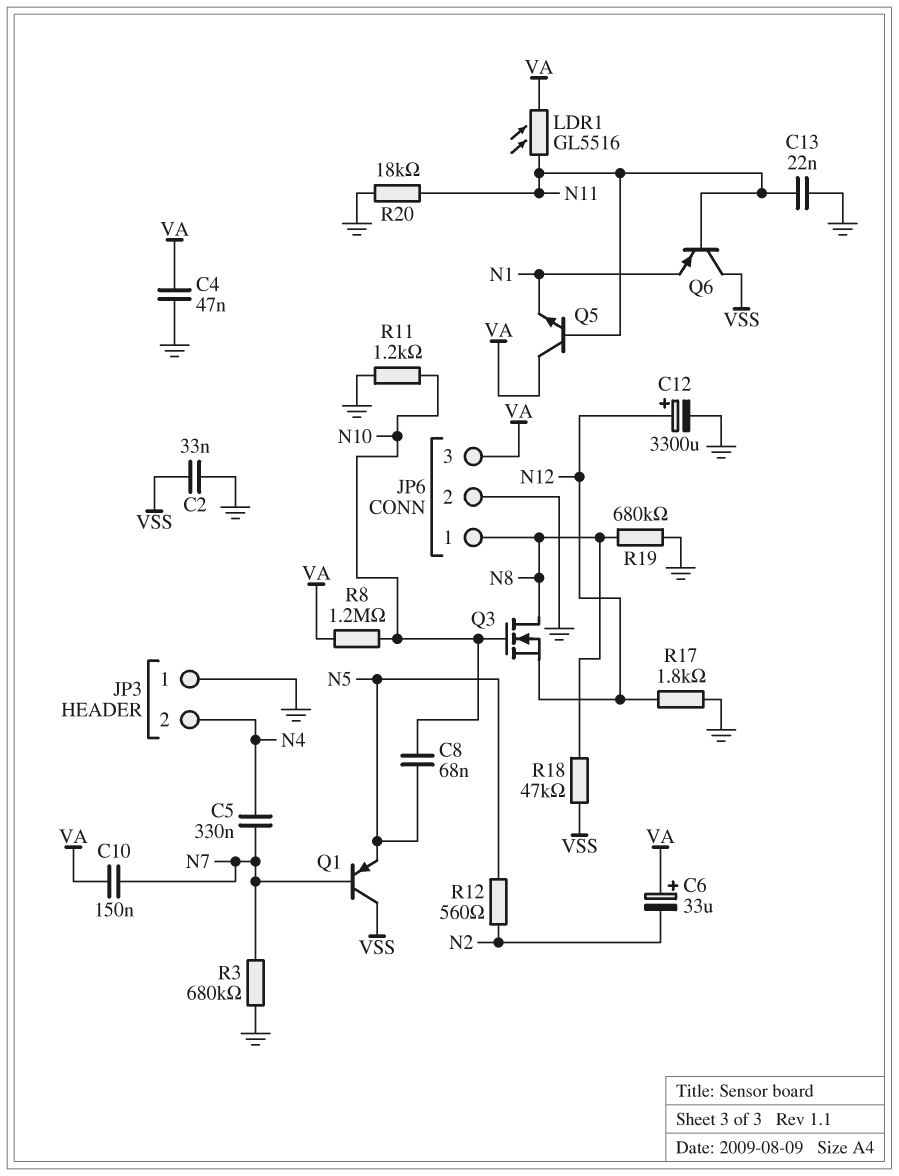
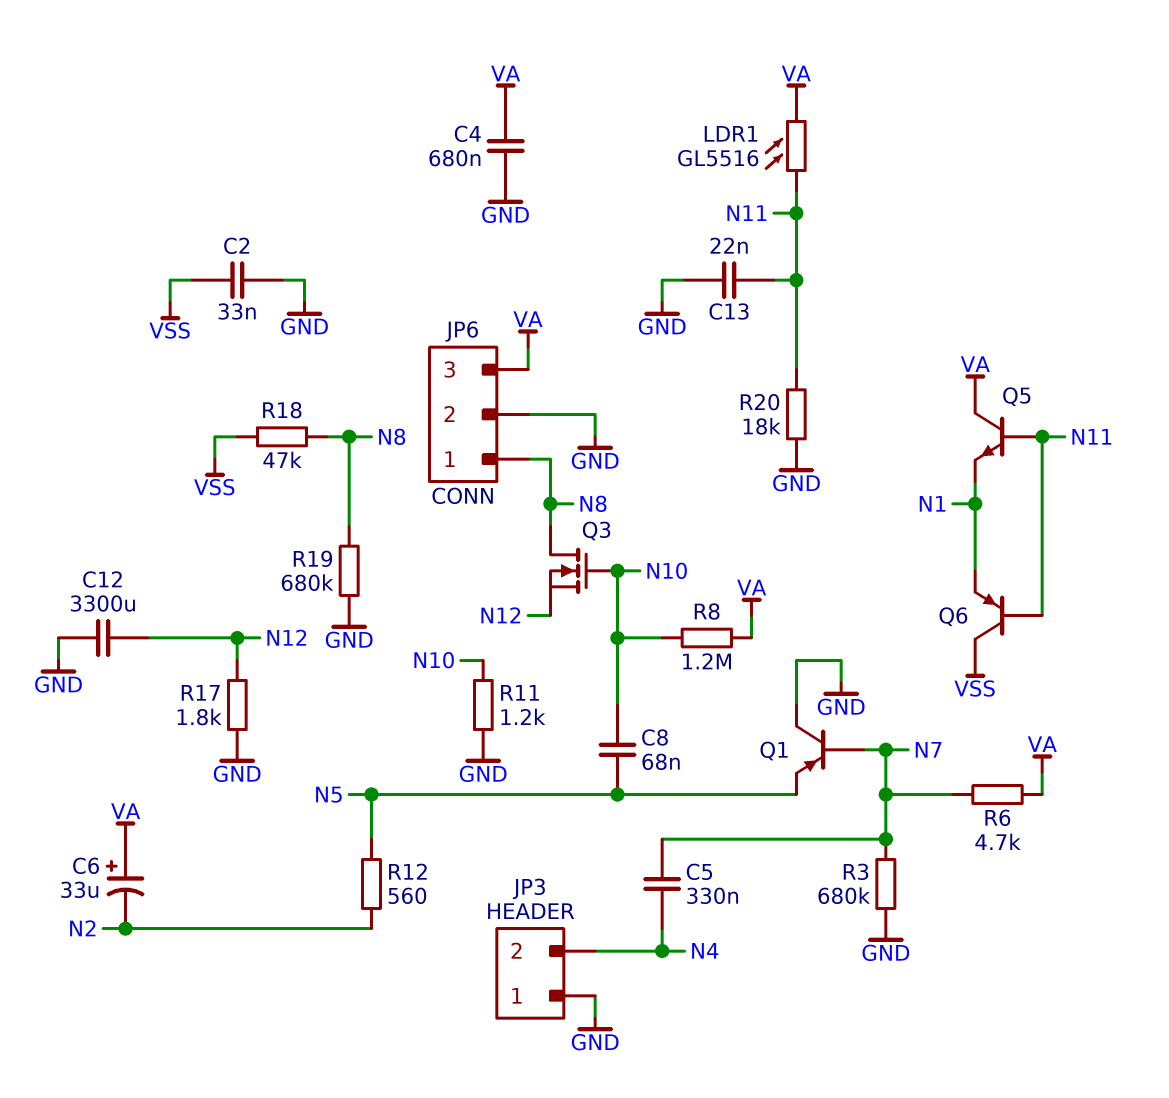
C4: 47nF (GND, VA) -> 680nF (GND, VA)
C10: 150nF (N7, VA) -> none
C12: 3300uF (plus N12, minus GND) -> 3300uF (GND, N12)
Q1: PNP (B N7, C VSS, E N5) -> PNP (B N7, C GND, E N5)
R6: none -> 4.7k (N7, VA)

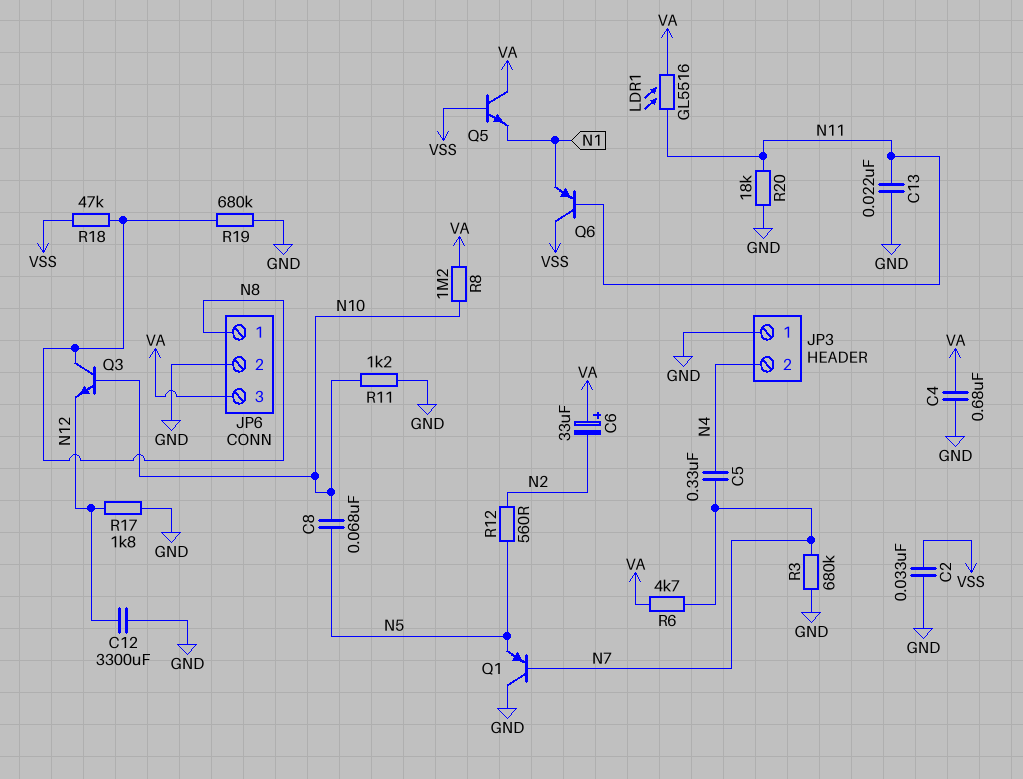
Q3: NMOS (G N10, D N8, S N12) -> NPN (B N10, C N8, E N12)
Q5: NPN (B N11, C VA, E N1) -> NPN (B VSS, C VA, E N1)

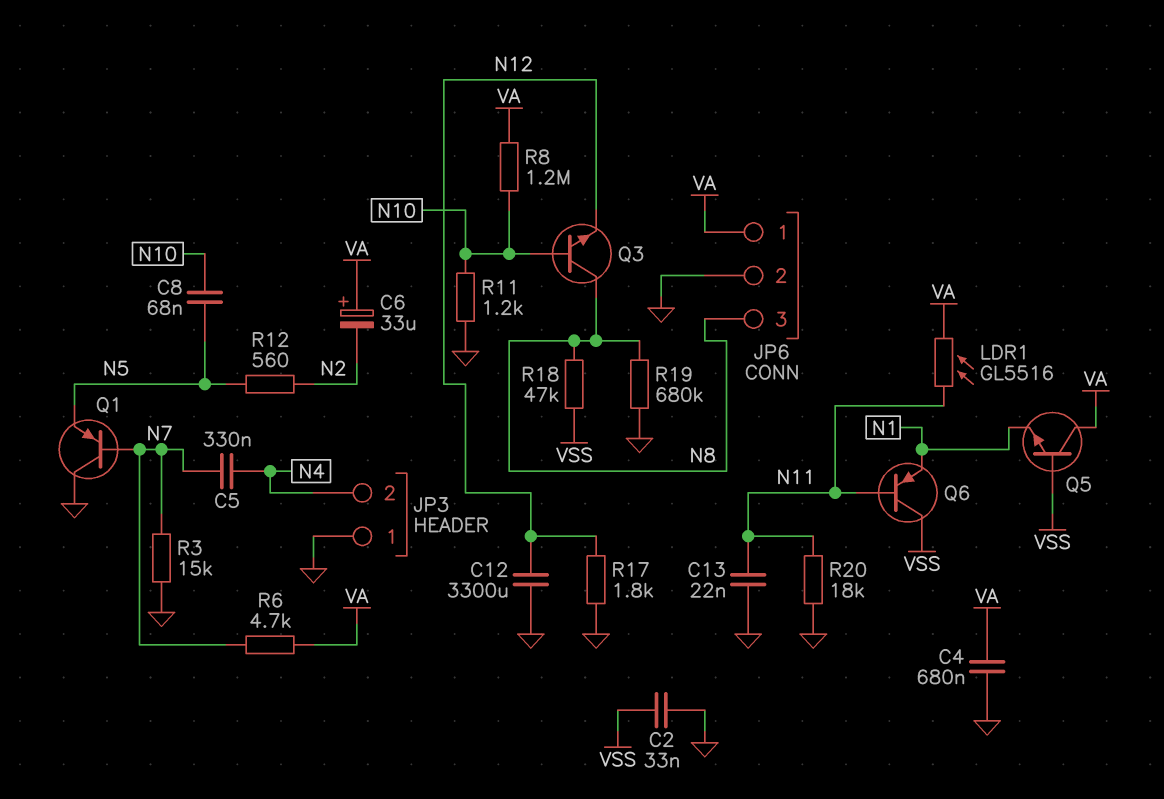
JP6 pin 1: N8 -> VA
JP6 pin 3: VA -> N8
R3: 680k (GND, N7) -> 15k (GND, N7)

